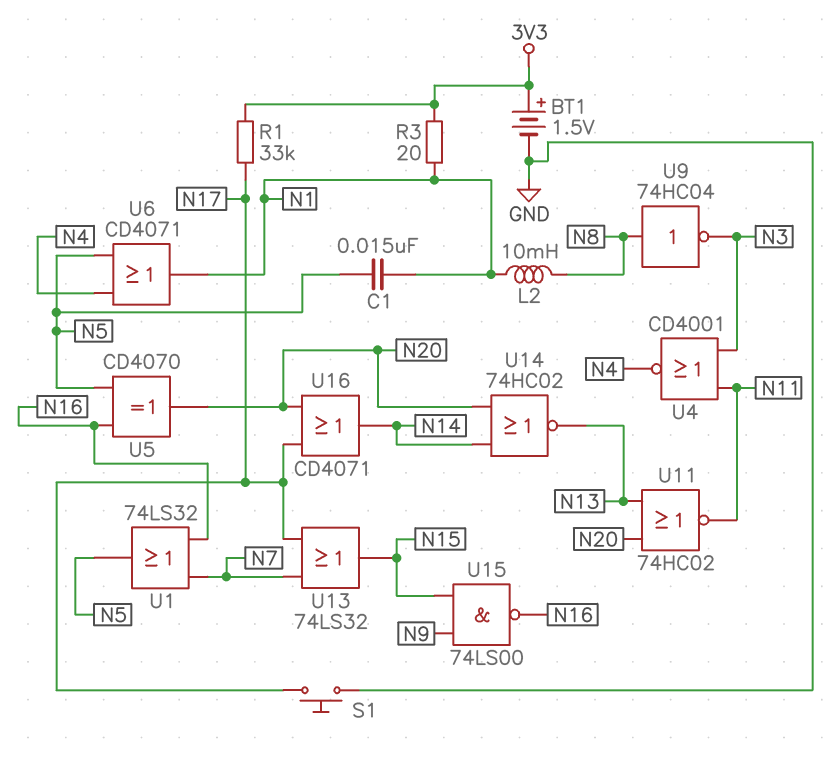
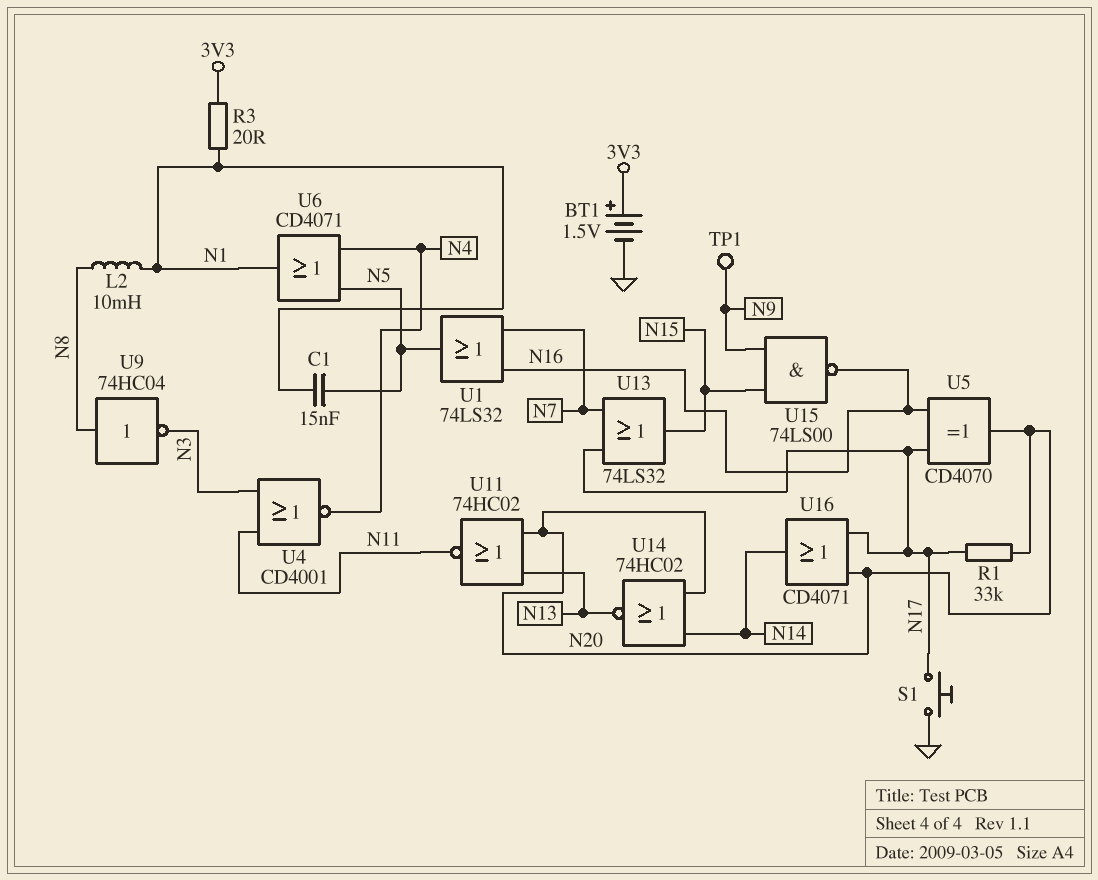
R1: 33k (3V3, N17) -> 33k (N17, N20)
TP1: none -> test point (N9)
U5: XOR CD4070 (in N5, in N16, out N20) -> XOR CD4070 (in N16, in N17, out N20)

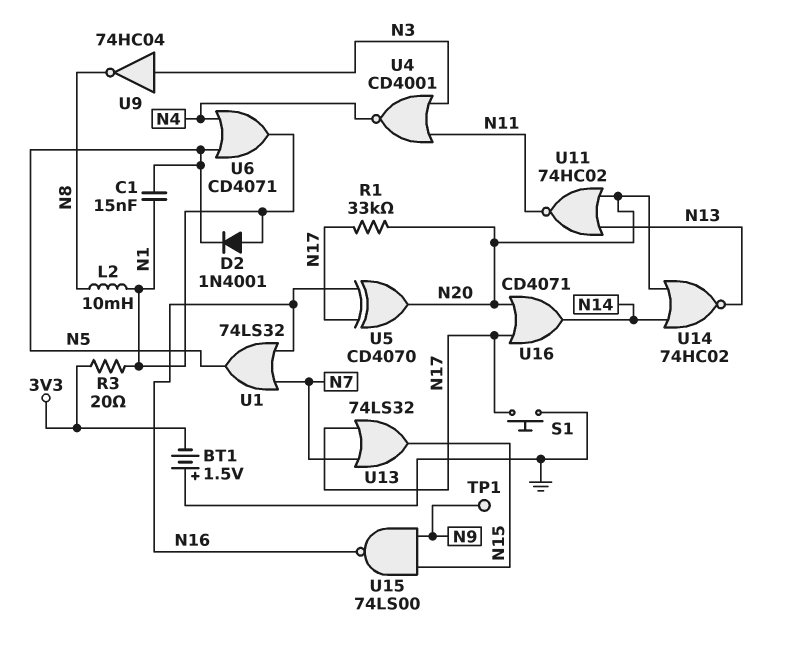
BT1: 1.5V (plus 3V3, minus GND) -> 1.5V (plus GND, minus 3V3)
D2: none -> diode 1N4001 (A N1, K N5)
U9: NOT 74HC04 (in N8, out N3) -> NOT 74HC04 (in N3, out N8)

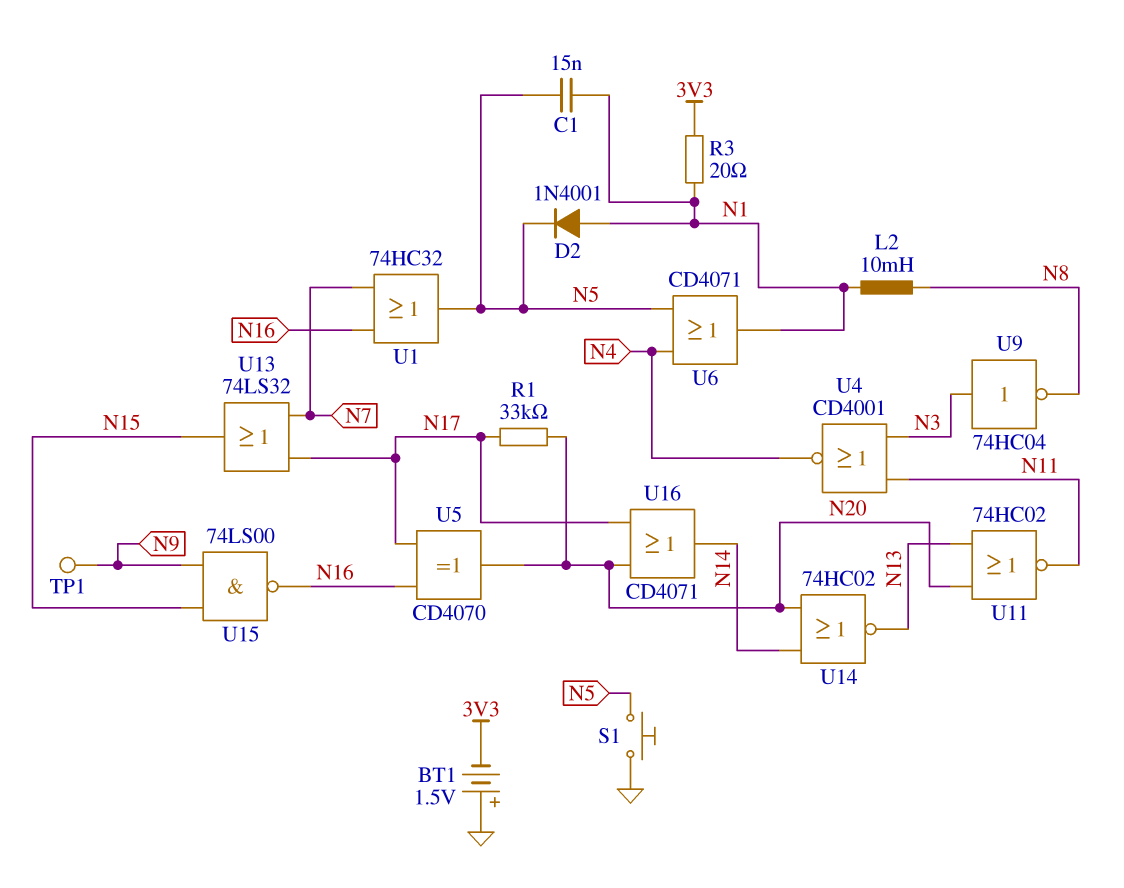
S1: button (GND, N17) -> button (GND, N5)
U1: OR 74LS32 (in N7, in N16, out N5) -> OR 74HC32 (in N7, in N16, out N5)

